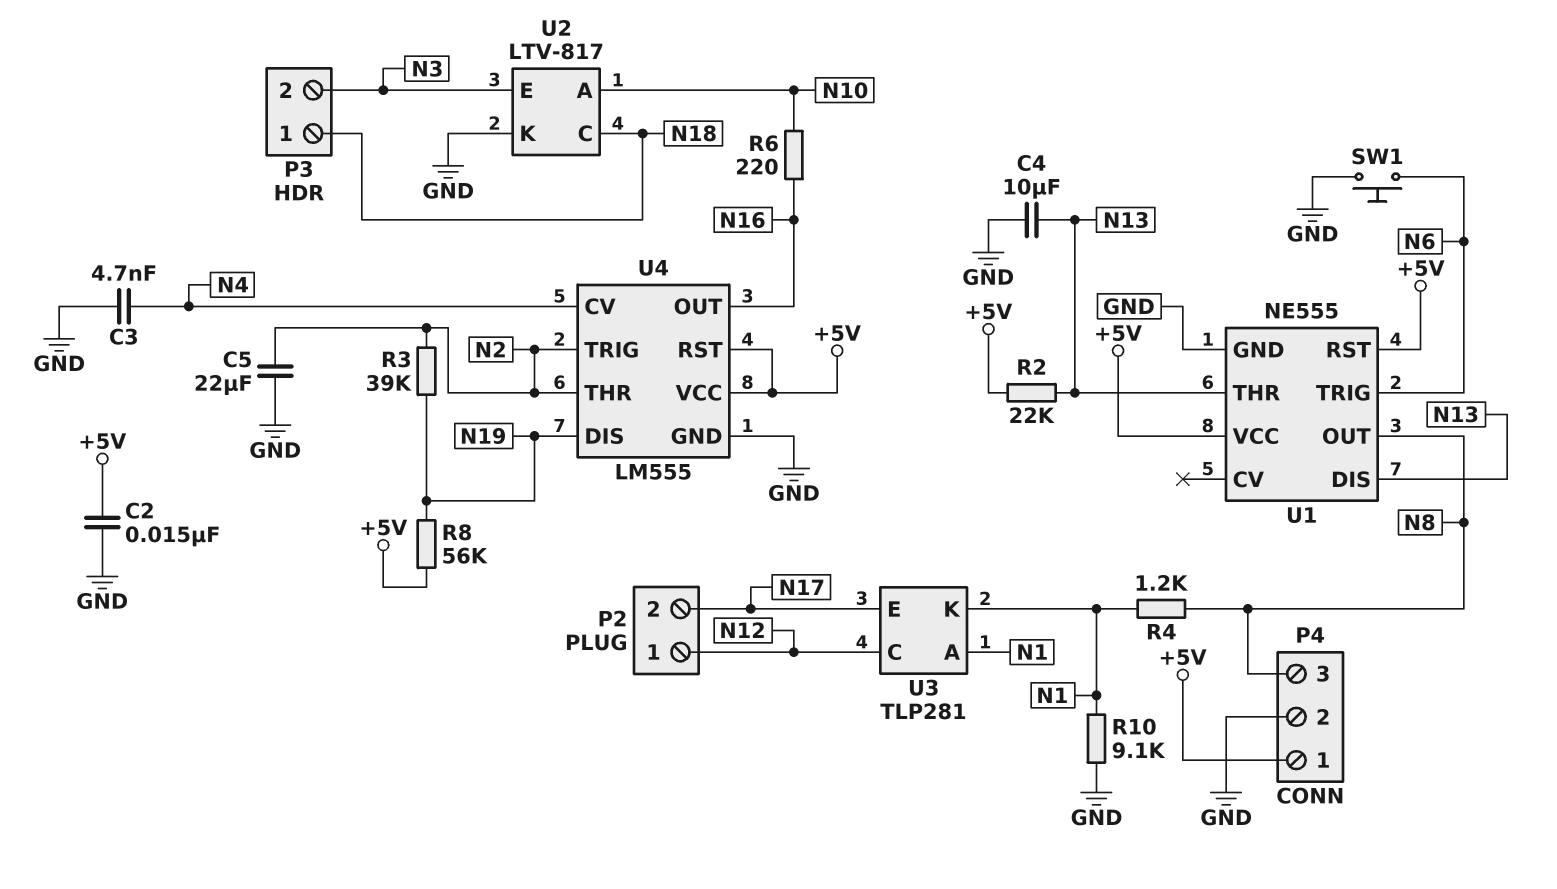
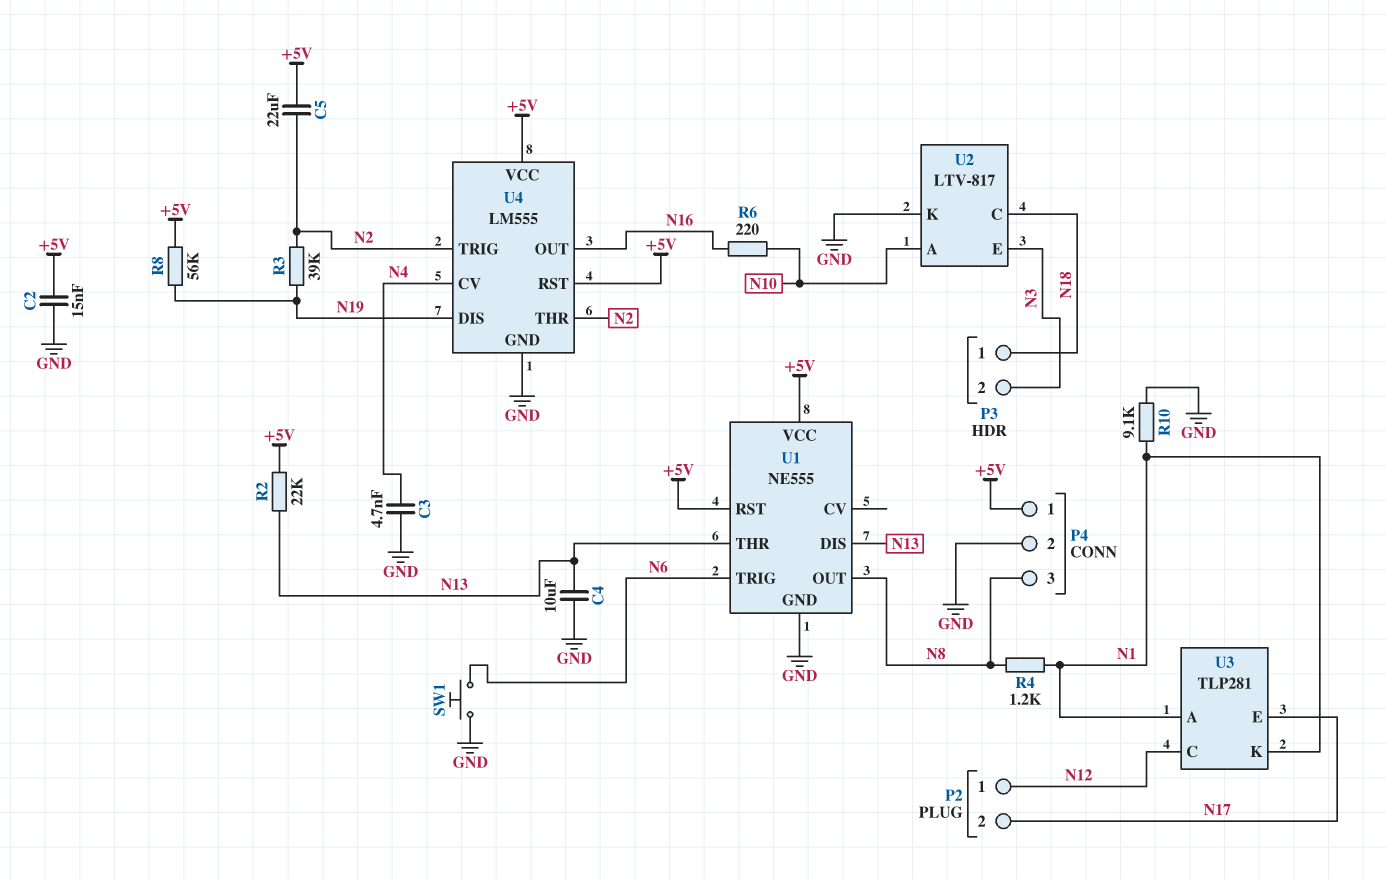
C5: 22uF (GND, N2) -> 22uF (+5V, N2)

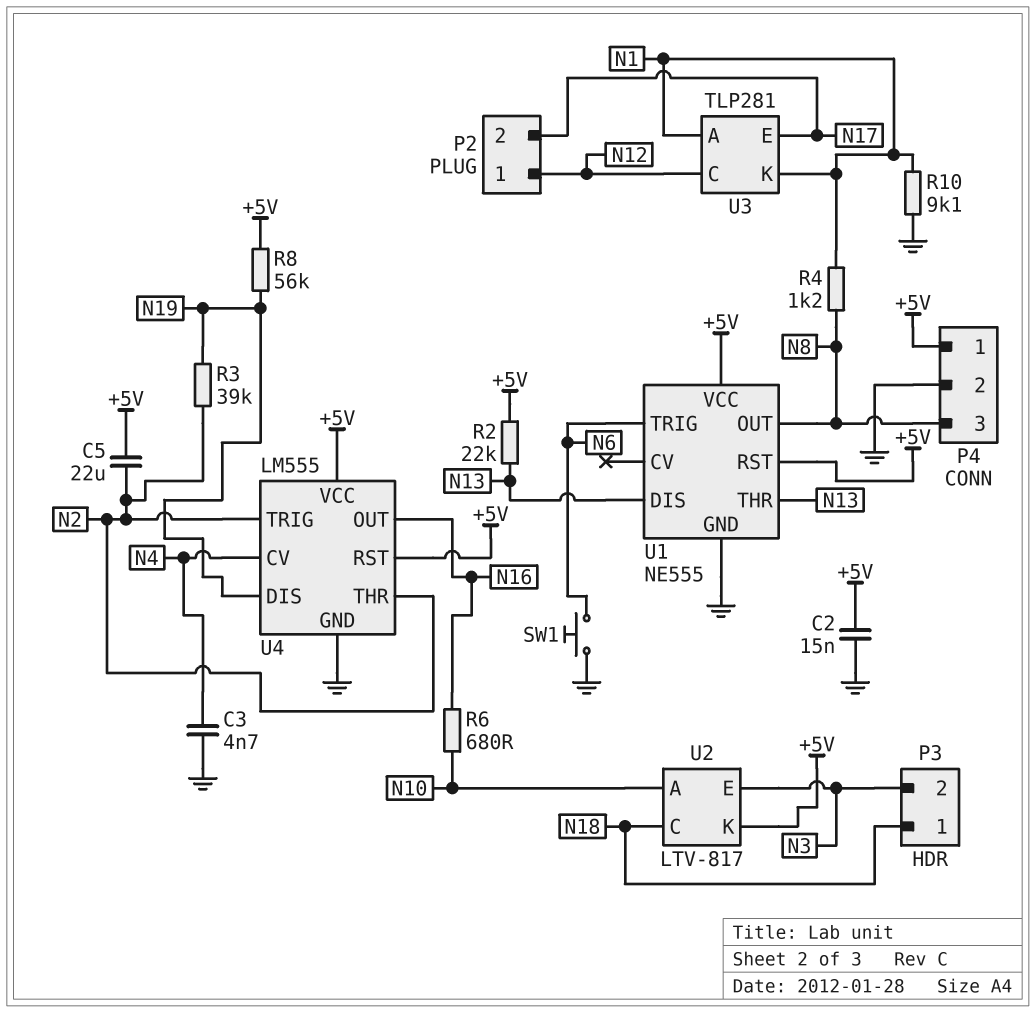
C4: 10uF (GND, N13) -> none
R6: 220 (N10, N16) -> 680 (N10, N16)
U2 pin K: GND -> +5V

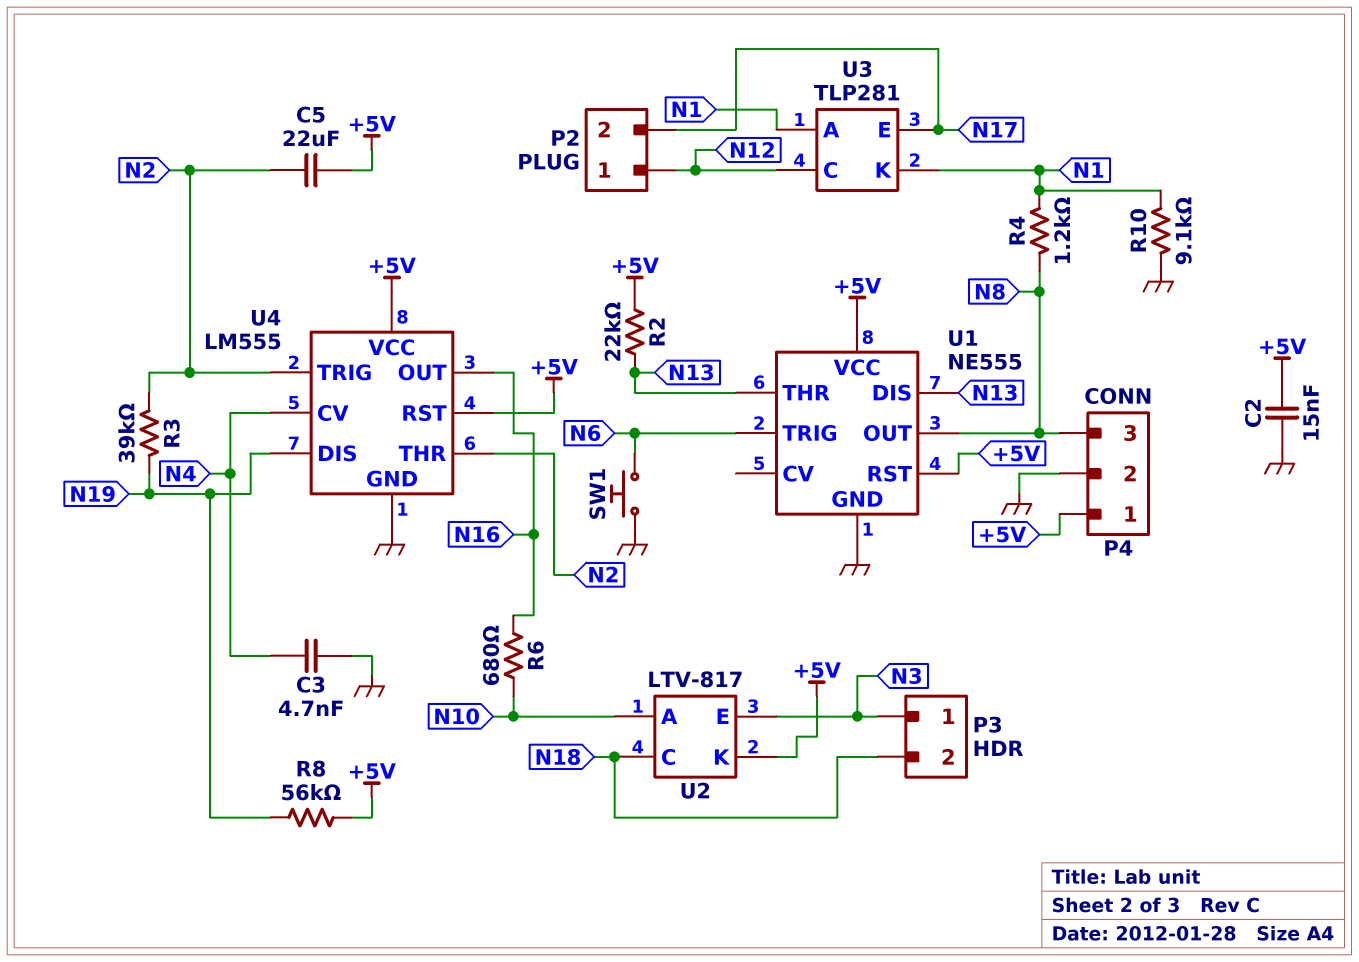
P3 pin 1: N18 -> N3
P3 pin 2: N3 -> N18

